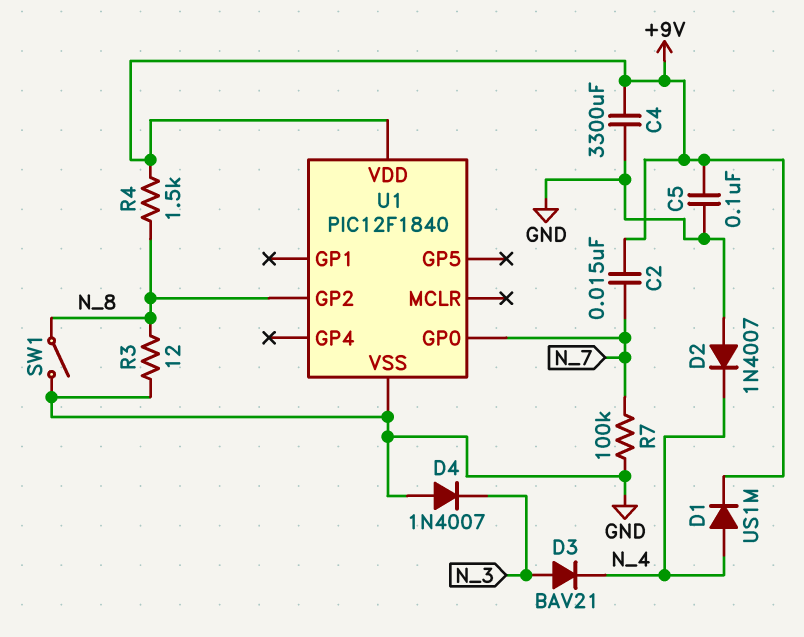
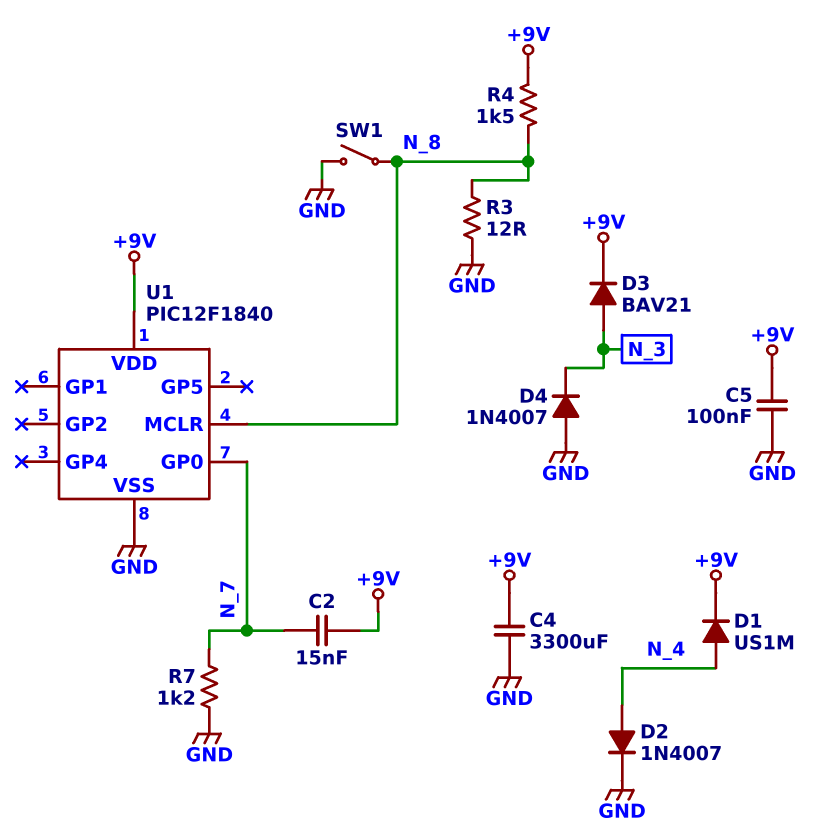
D2: diode 1N4007 (A GND, K N_4) -> diode 1N4007 (A N_4, K GND)
D3: diode BAV21 (A N_3, K N_4) -> diode BAV21 (A N_3, K +9V)
R7: 100k (GND, N_7) -> 1.2k (GND, N_7)
U1 pin GP2: N_8 -> none
U1 pin MCLR: none -> N_8

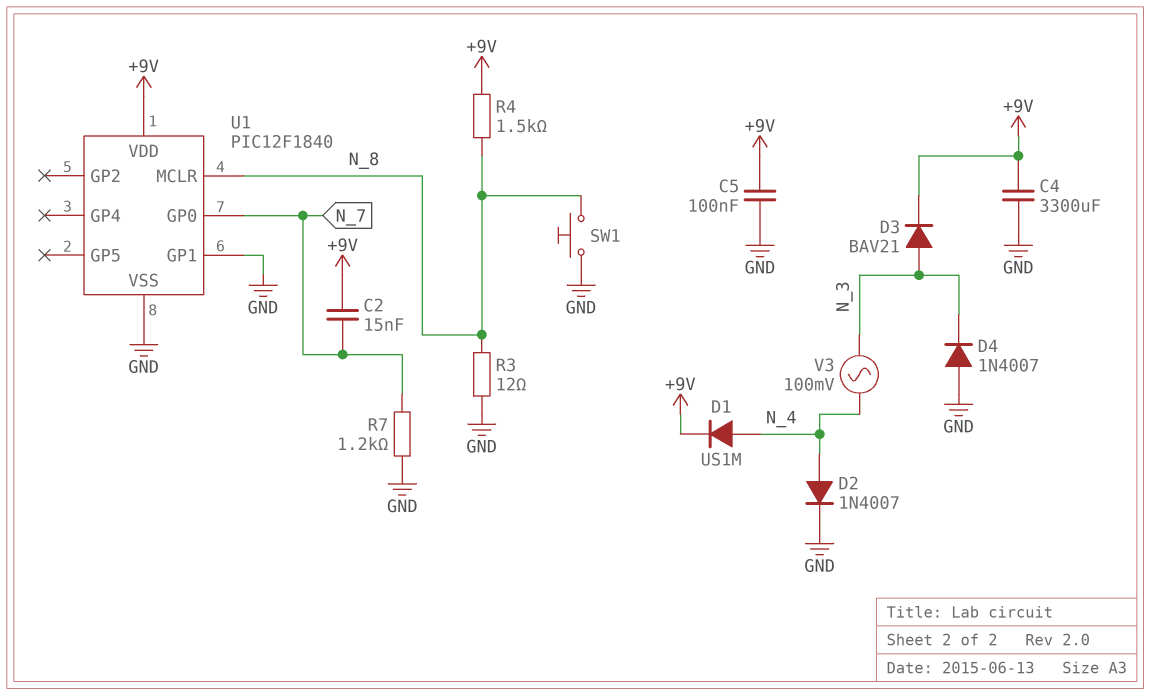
SW1: switch (GND, N_8) -> button (GND, N_8)
U1 pin GP1: none -> GND
V3: none -> AC 100mV (N_3, N_4)

